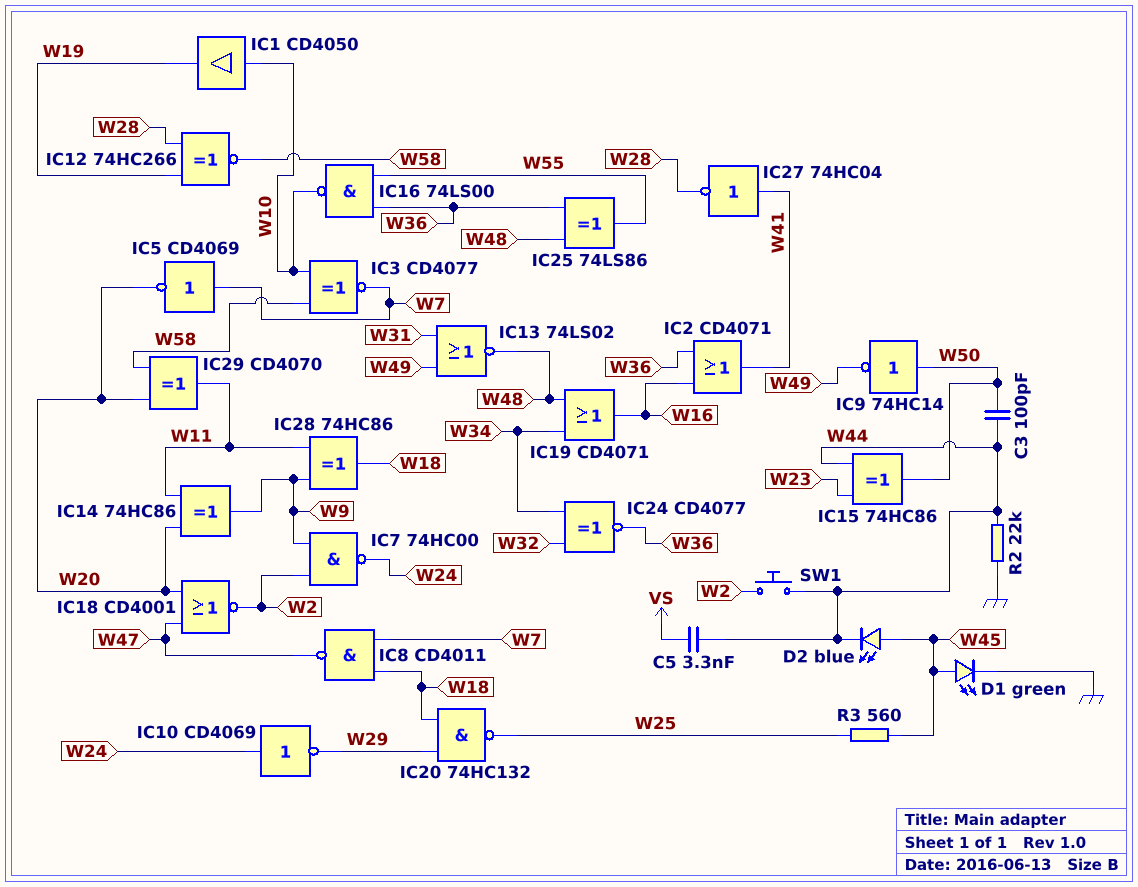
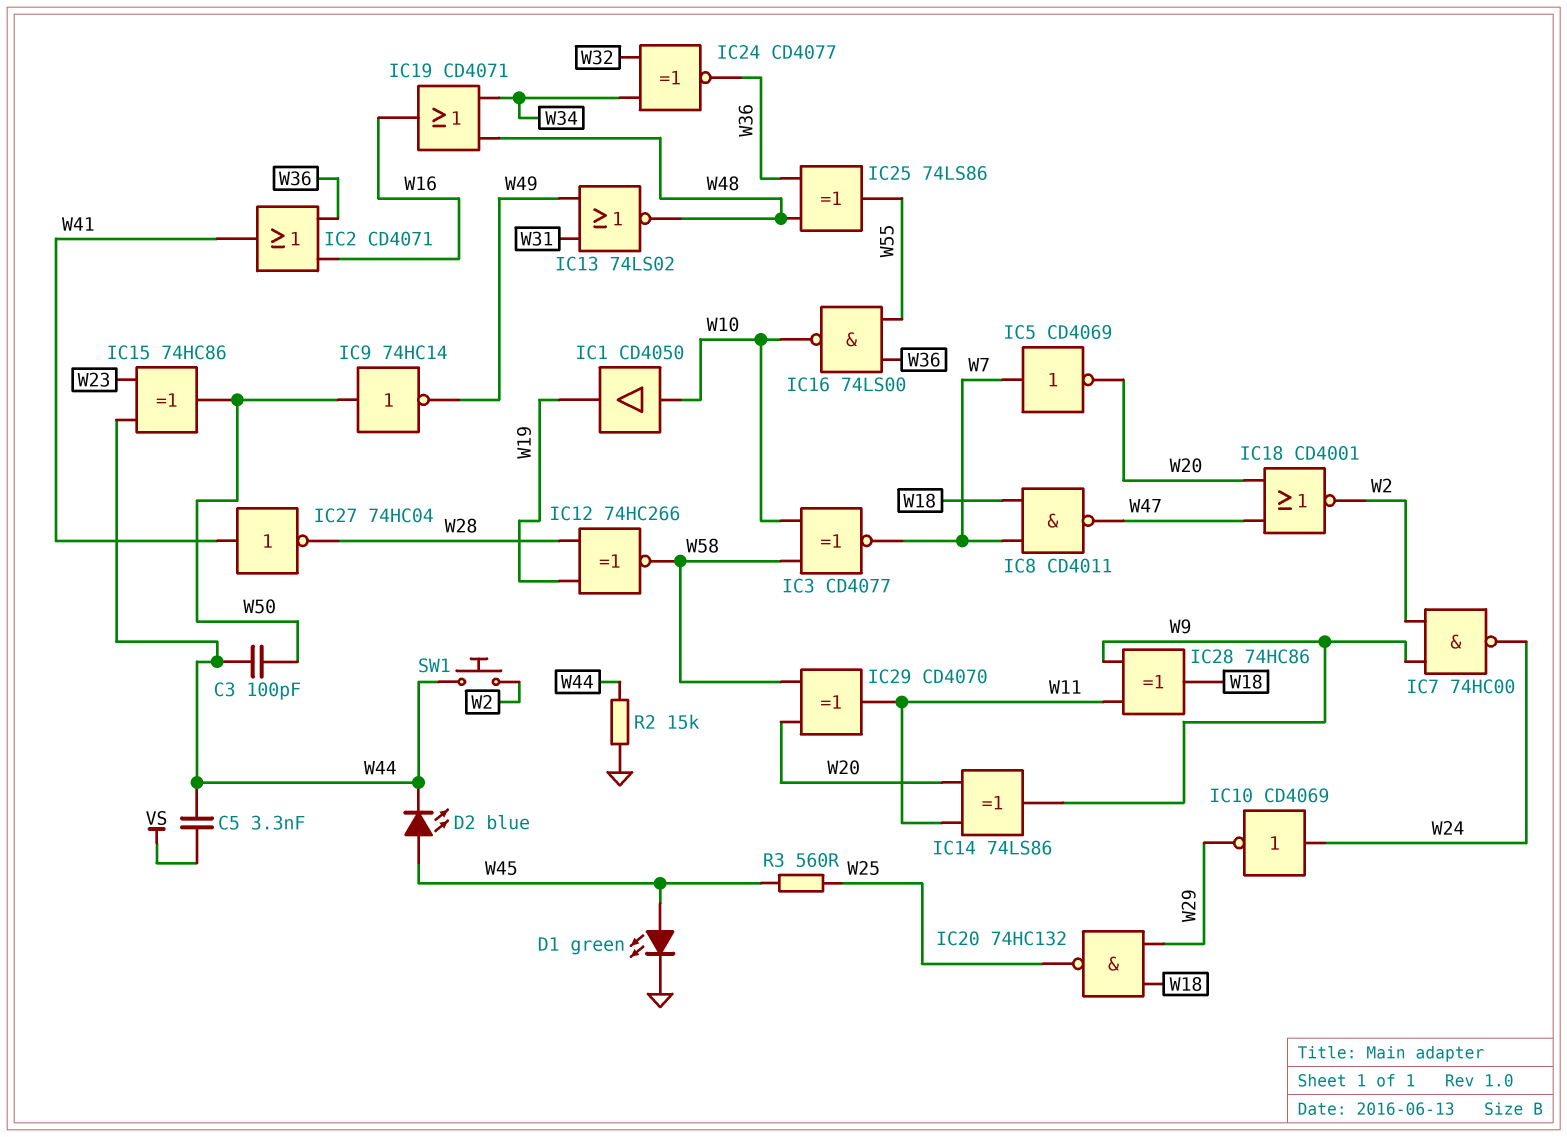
IC14: XOR 74HC86 (in W11, in W20, out W9) -> XOR 74LS86 (in W11, in W20, out W9)
R2: 22k (GND, W44) -> 15k (GND, W44)

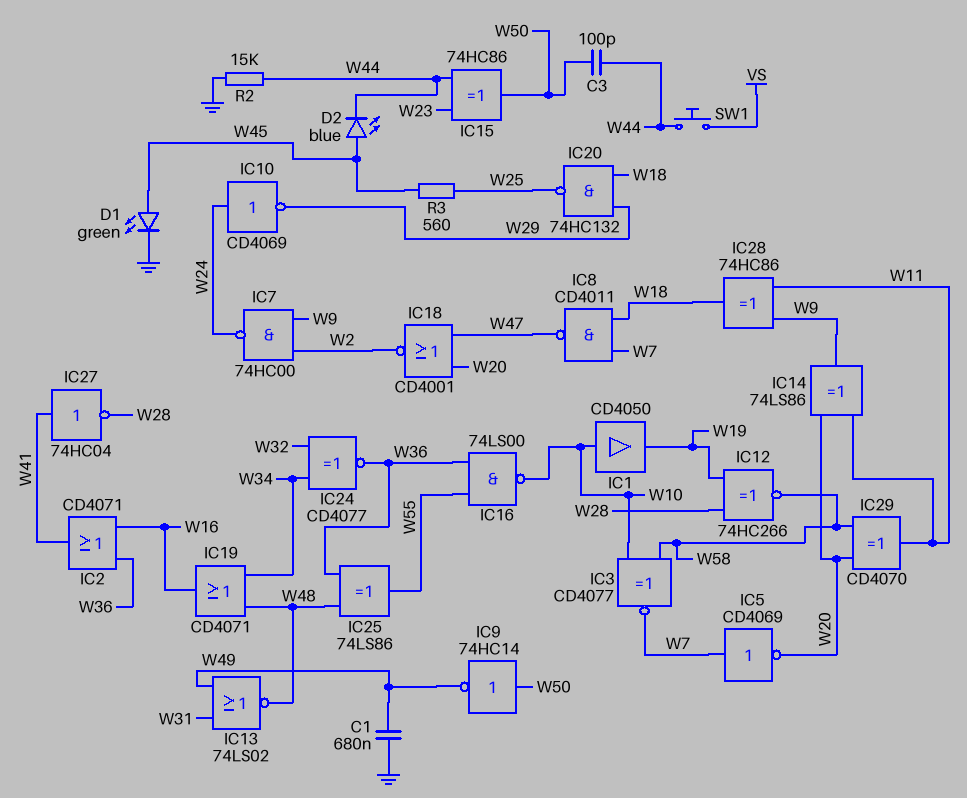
C1: none -> 680nF (GND, W49)
C5: 3.3nF (VS, W44) -> none
SW1: button (W2, W44) -> button (VS, W44)

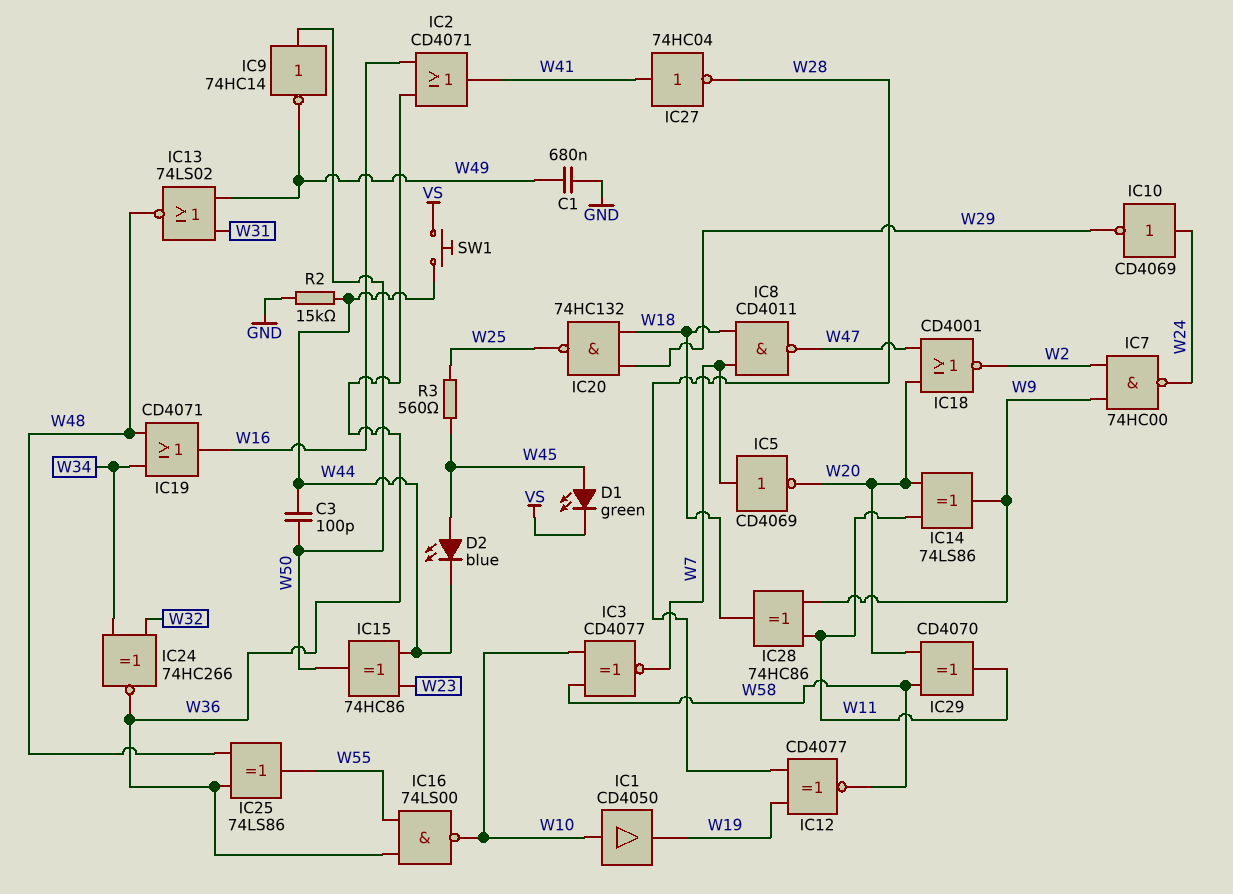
D1: LED green (A W45, K GND) -> LED green (A W45, K VS)
IC12: XNOR 74HC266 (in W19, in W28, out W58) -> XNOR CD4077 (in W19, in W28, out W58)
IC24: XNOR CD4077 (in W32, in W34, out W36) -> XNOR 74HC266 (in W32, in W34, out W36)

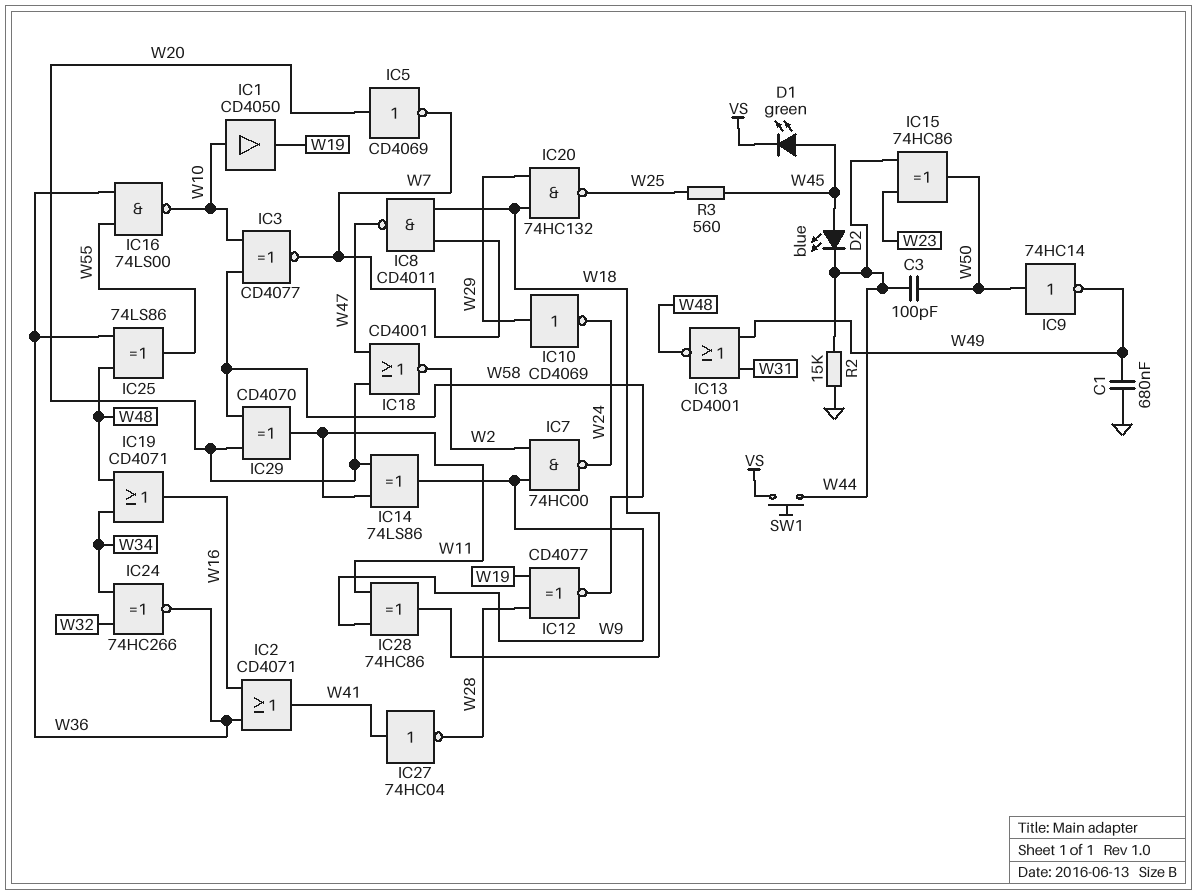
IC5: NOT CD4069 (in W7, out W20) -> NOT CD4069 (in W20, out W7)
IC10: NOT CD4069 (in W24, out W29) -> NOT CD4069 (in W29, out W24)
IC13: NOR 74LS02 (in W31, in W49, out W48) -> NOR CD4001 (in W31, in W49, out W48)

